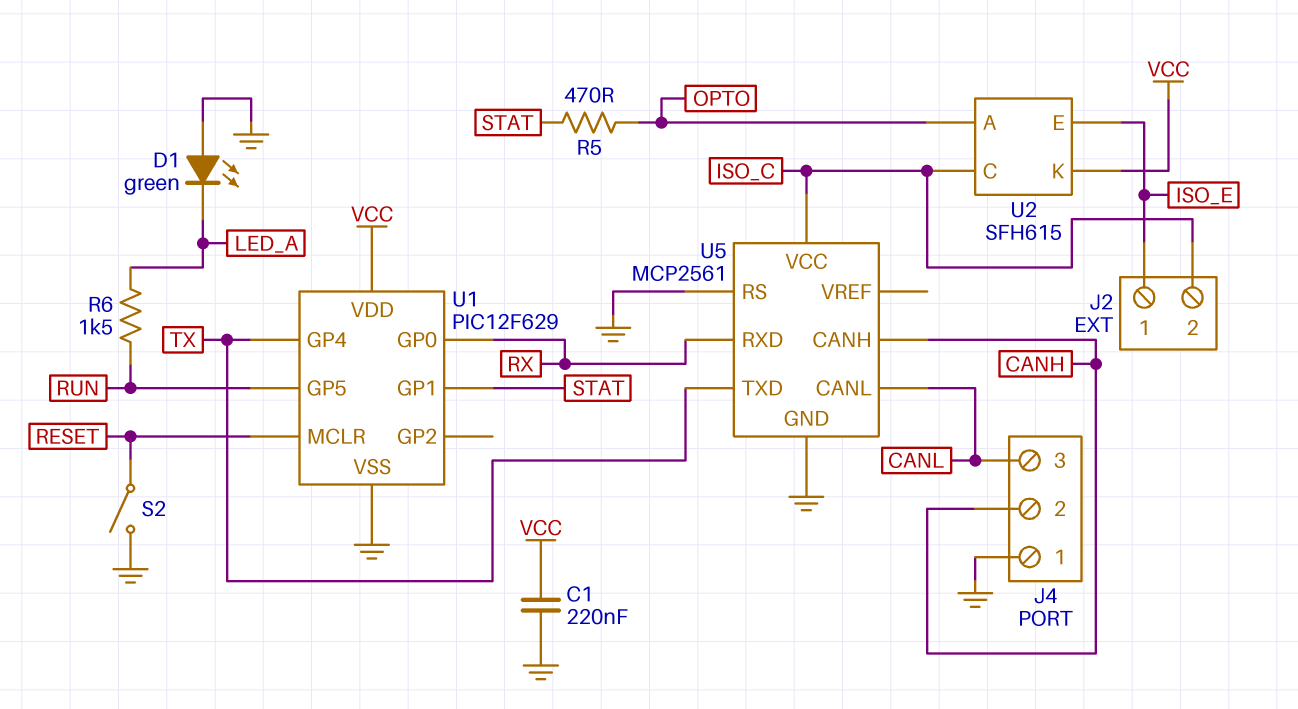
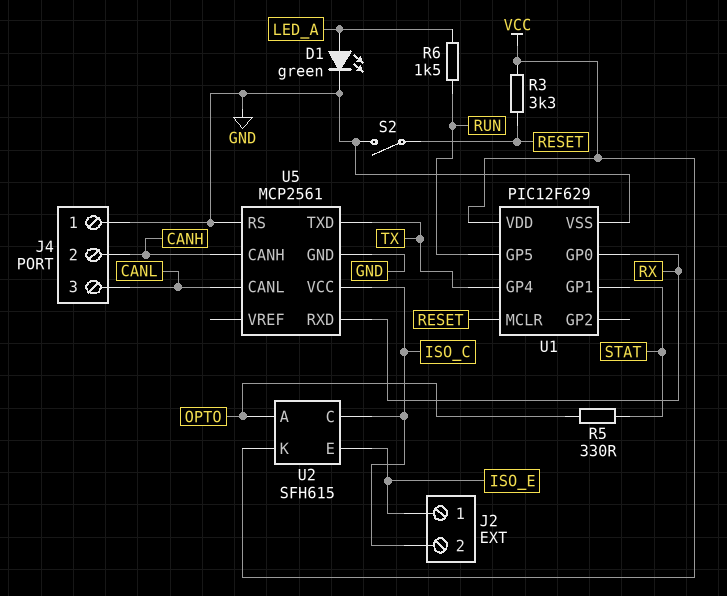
C1: 220nF (GND, VCC) -> none
D1: LED green (A GND, K LED_A) -> LED green (A LED_A, K GND)
R3: none -> 3.3k (RESET, VCC)
R5: 470 (OPTO, STAT) -> 330 (OPTO, STAT)

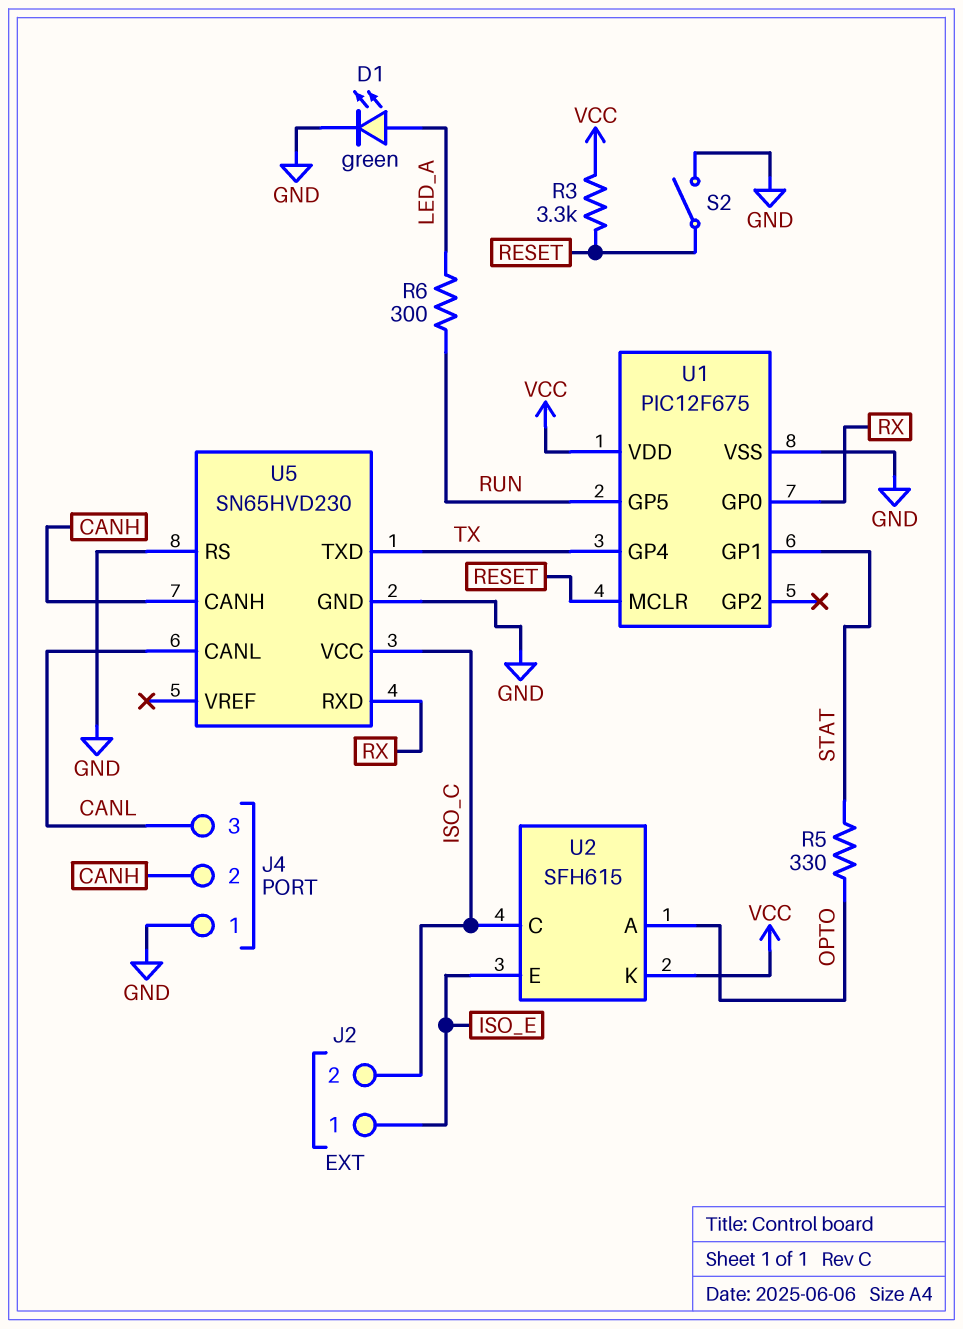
R6: 1.5k (LED_A, RUN) -> 300 (LED_A, RUN)
U1: PIC12F629 -> PIC12F675
U5: MCP2561 -> SN65HVD230

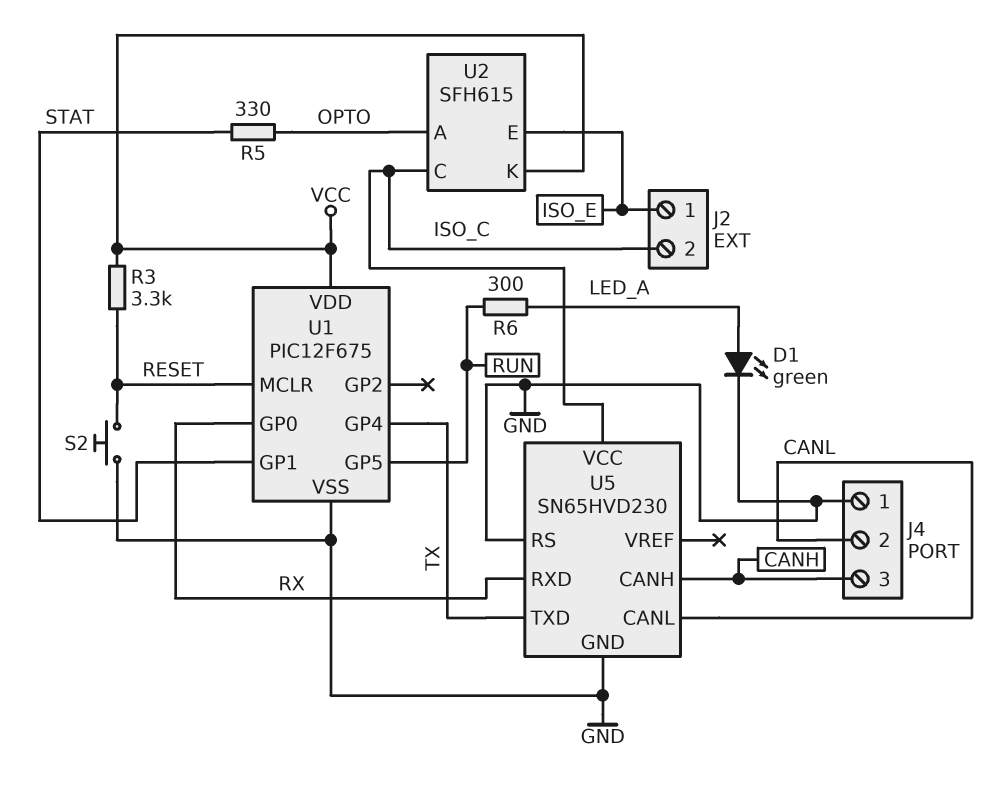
J4 pin 2: CANH -> CANL
J4 pin 3: CANL -> CANH
S2: switch (GND, RESET) -> button (GND, RESET)

